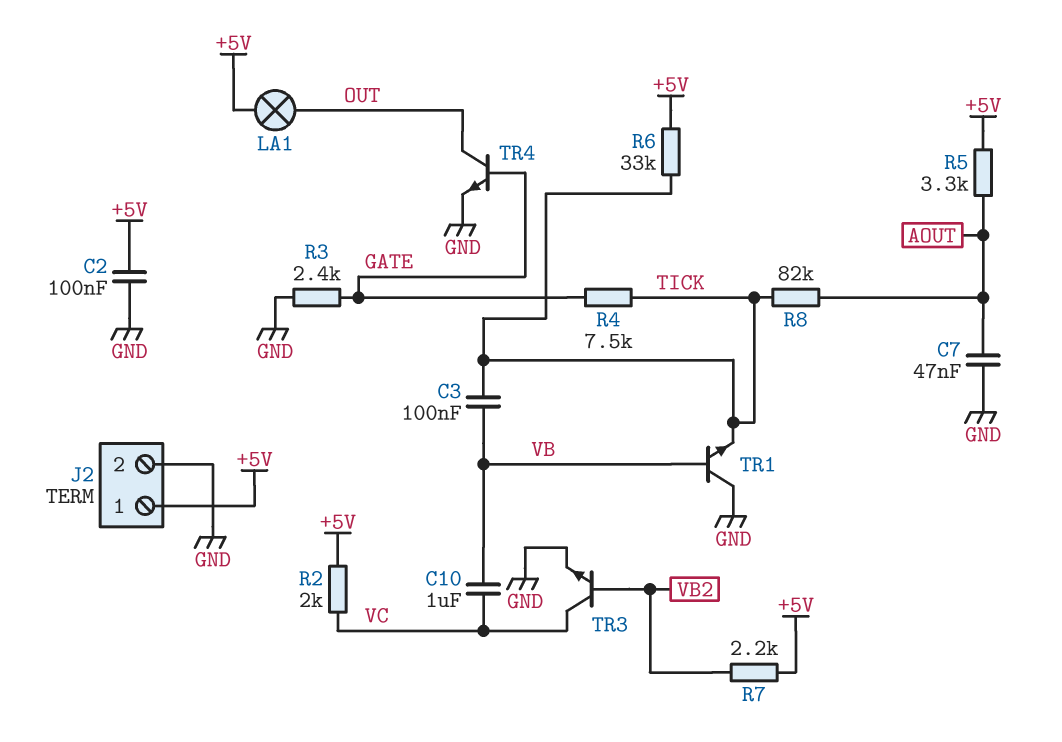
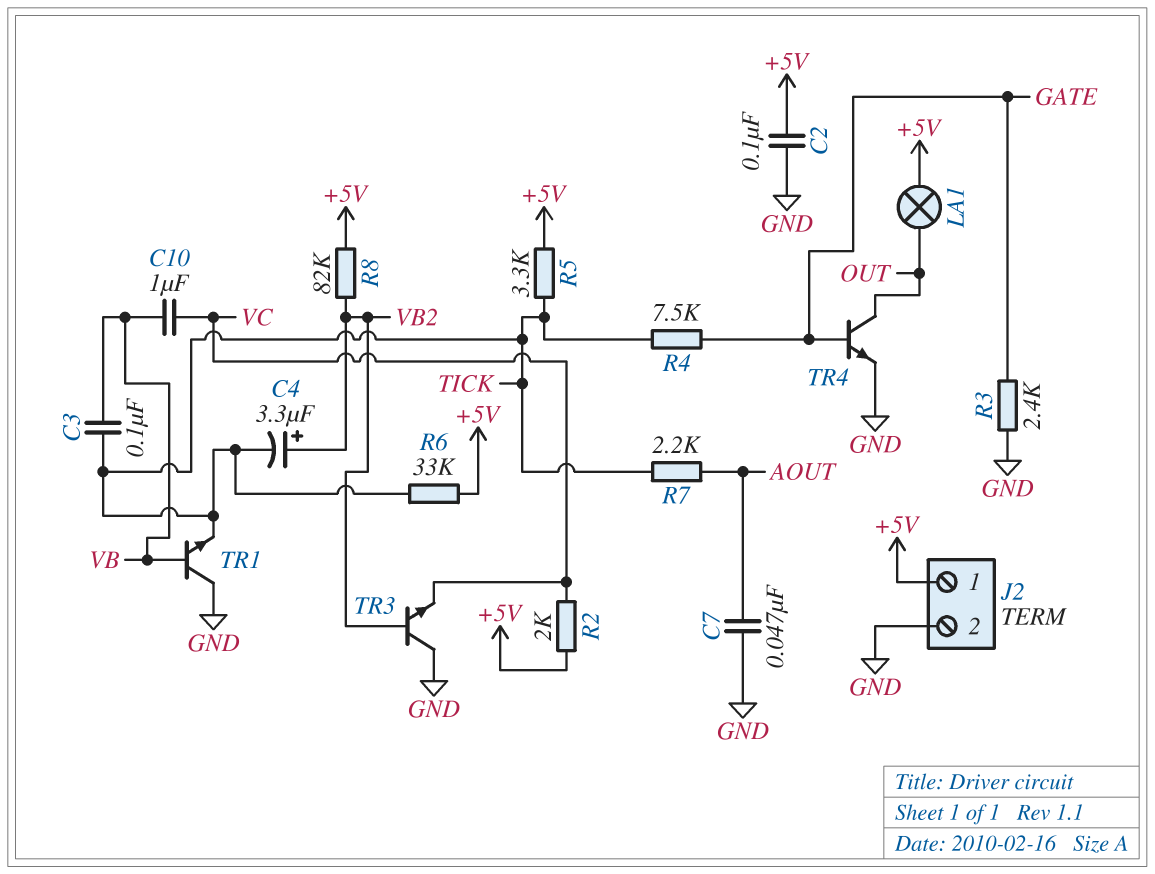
C4: none -> 3.3uF (plus VB2, minus TICK)
R5: 3.3k (+5V, AOUT) -> 3.3k (+5V, TICK)
R7: 2.2k (+5V, VB2) -> 2.2k (AOUT, TICK)
R8: 82k (AOUT, TICK) -> 82k (+5V, VB2)
TR3: NPN (B VB2, C VC, E GND) -> NPN (B VB2, C GND, E VC)

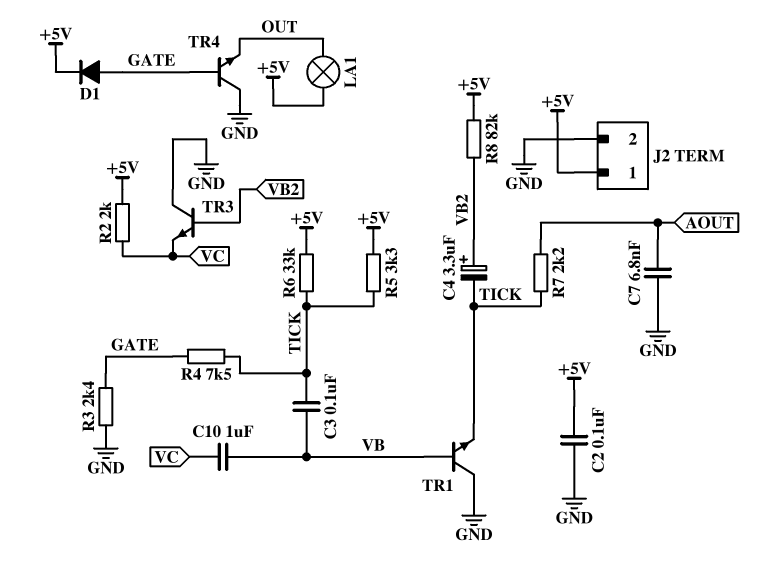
C7: 47nF (AOUT, GND) -> 6.8nF (AOUT, GND)
D1: none -> diode (A GATE, K +5V)
TR4: NPN (B GATE, C OUT, E GND) -> NPN (B GATE, C GND, E OUT)

